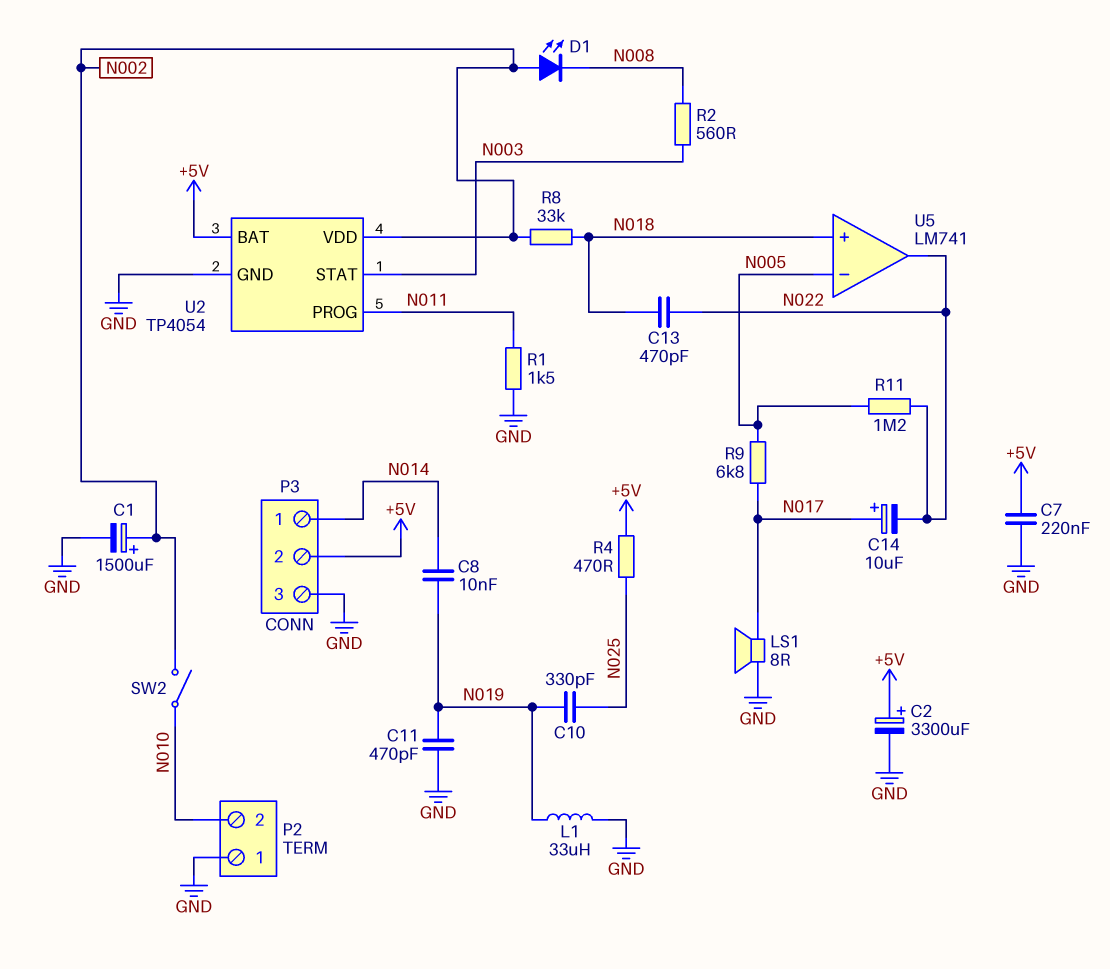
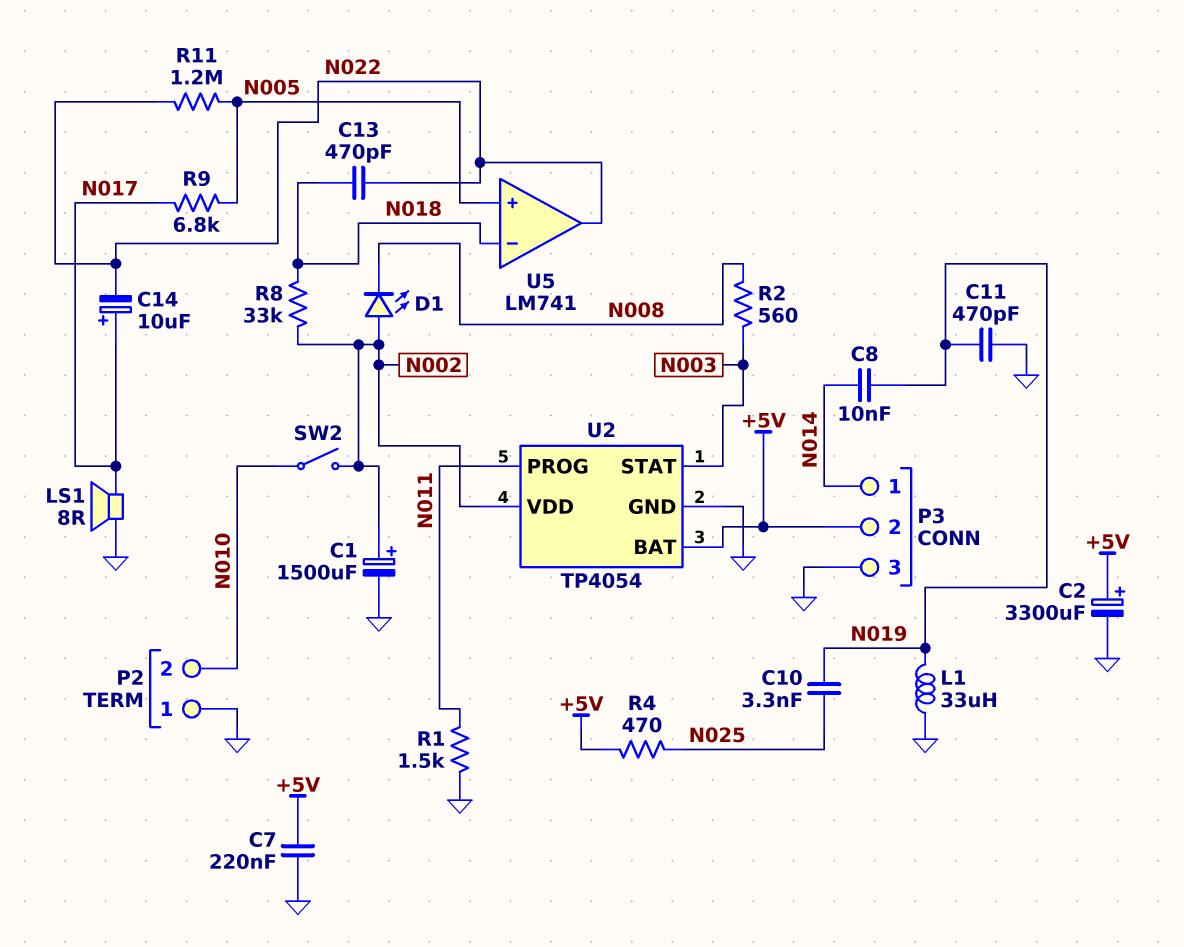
C10: 330pF (N019, N025) -> 3.3nF (N019, N025)
U5 pin in+: N018 -> N005
U5 pin in-: N005 -> N018

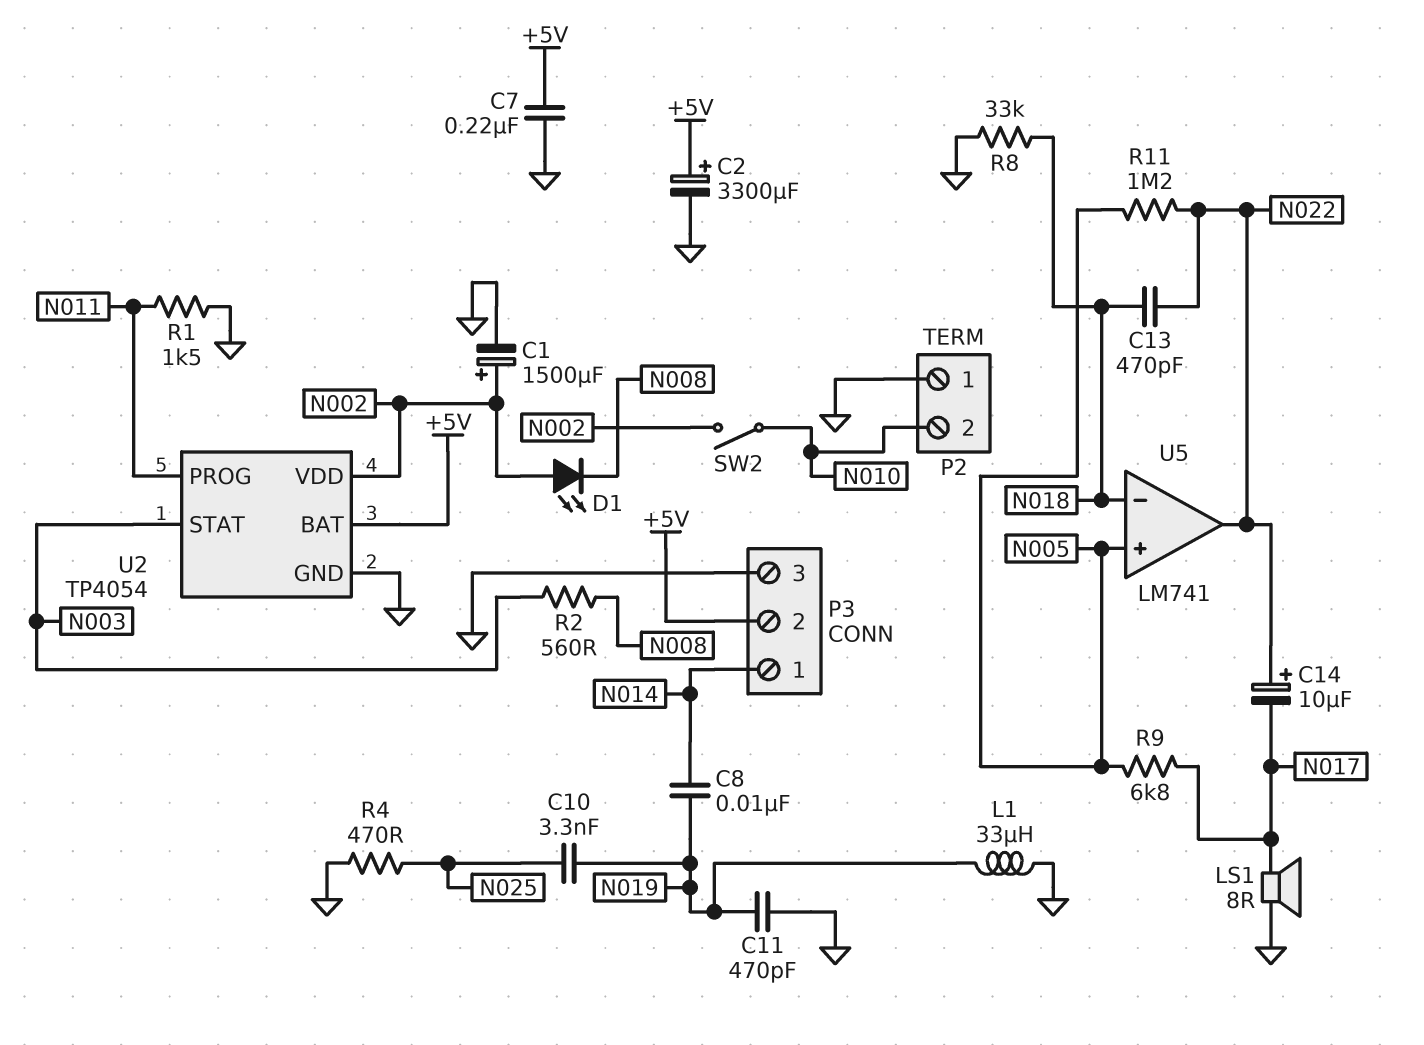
C14: 10uF (plus N017, minus N022) -> 10uF (plus N022, minus N017)
R4: 470 (+5V, N025) -> 470 (GND, N025)
R8: 33k (N002, N018) -> 33k (GND, N018)

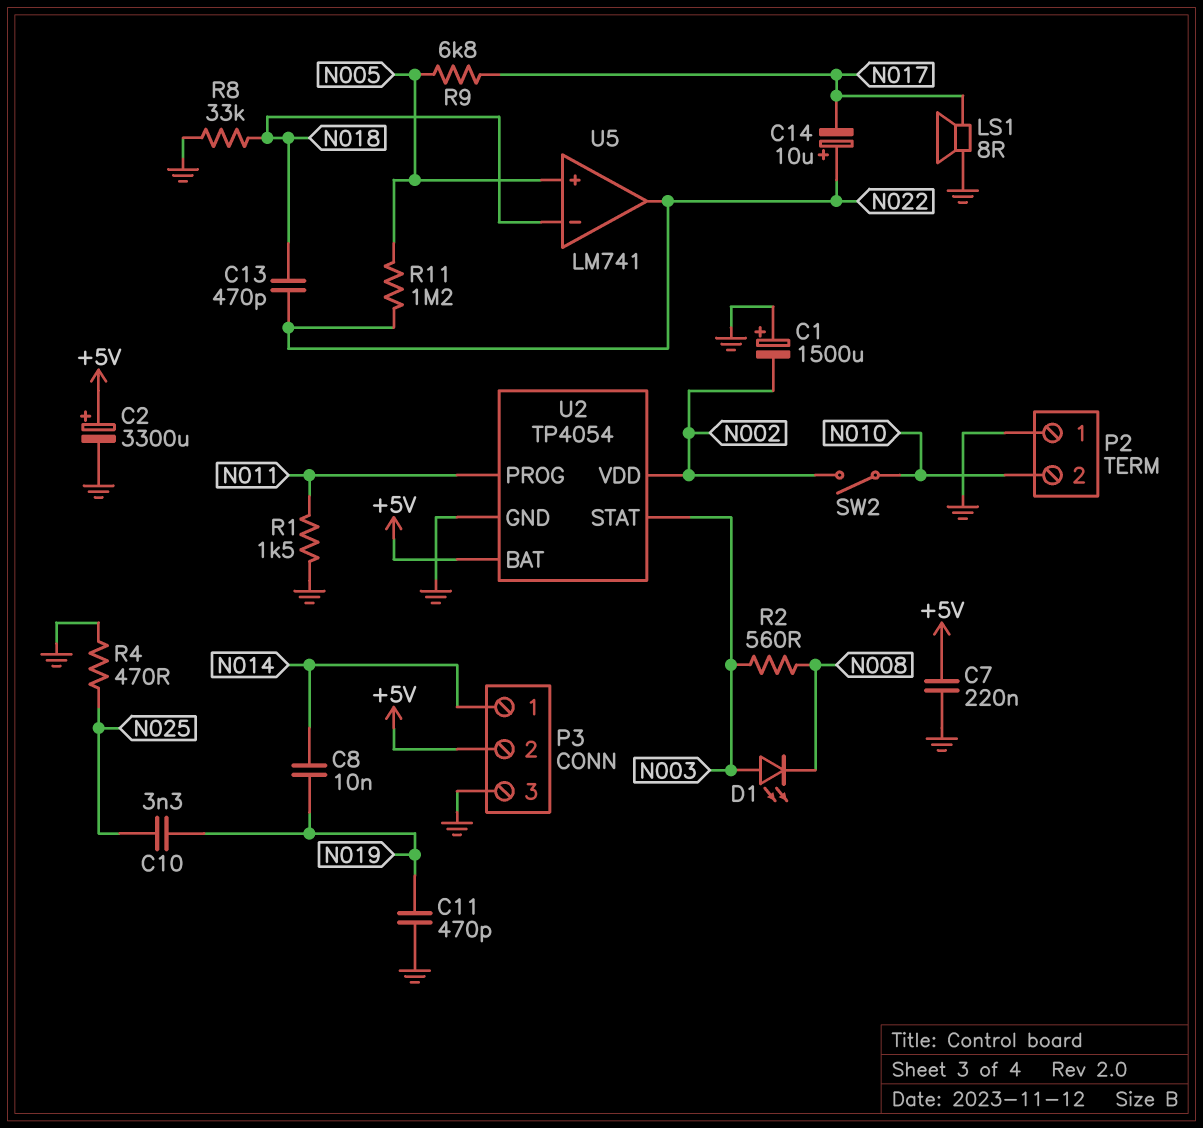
C1: 1500uF (plus N002, minus GND) -> 1500uF (plus GND, minus N002)
D1: LED (A N002, K N008) -> LED (A N003, K N008)
L1: 33uH (GND, N019) -> none

